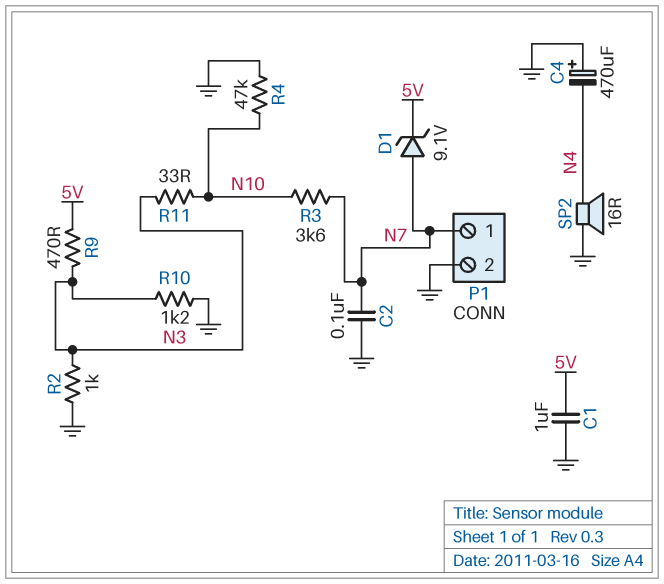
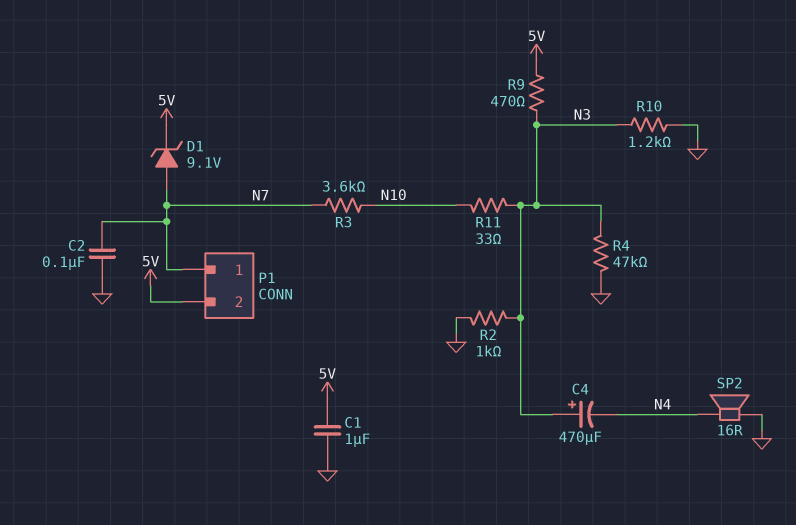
C4: 470uF (plus GND, minus N4) -> 470uF (plus N3, minus N4)
P1 pin 2: GND -> 5V
R4: 47k (GND, N10) -> 47k (GND, N3)

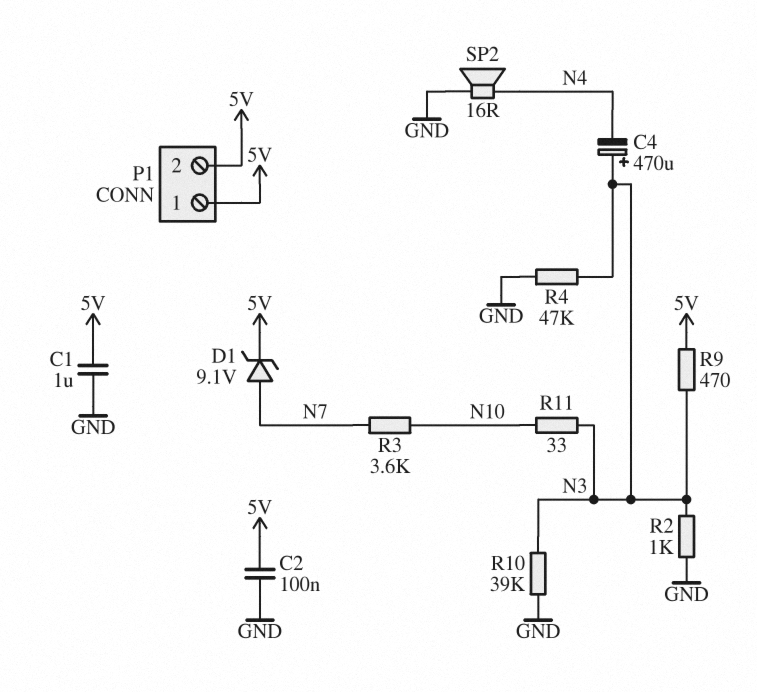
C2: 100nF (GND, N7) -> 100nF (5V, GND)
P1 pin 1: N7 -> 5V
R10: 1.2k (GND, N3) -> 39k (GND, N3)

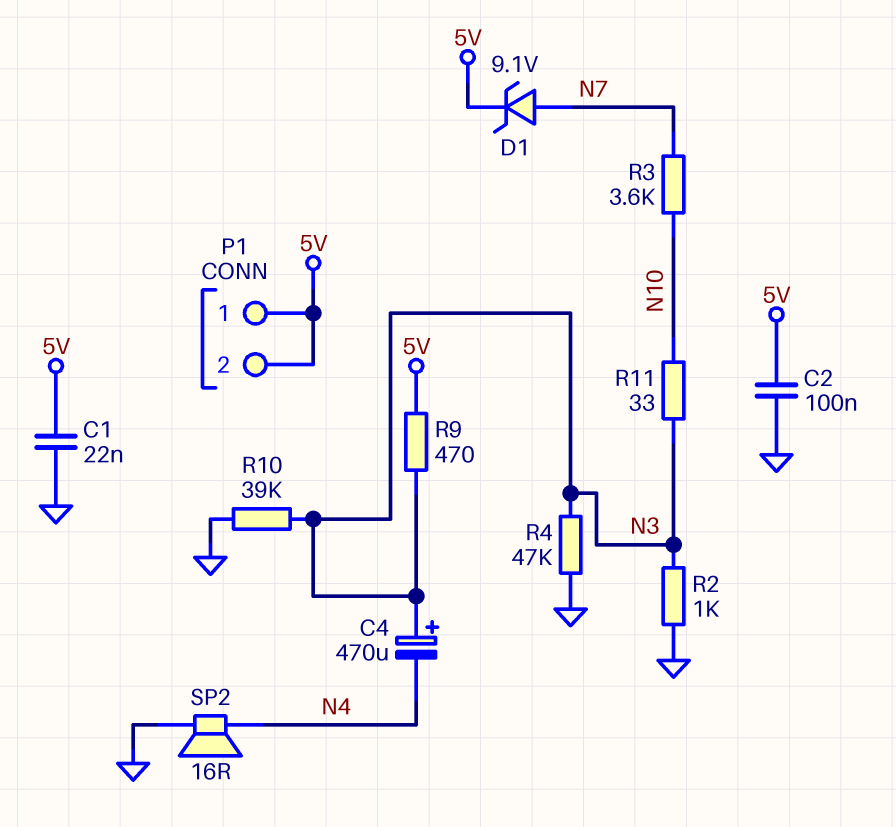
C1: 1uF (5V, GND) -> 22nF (5V, GND)

